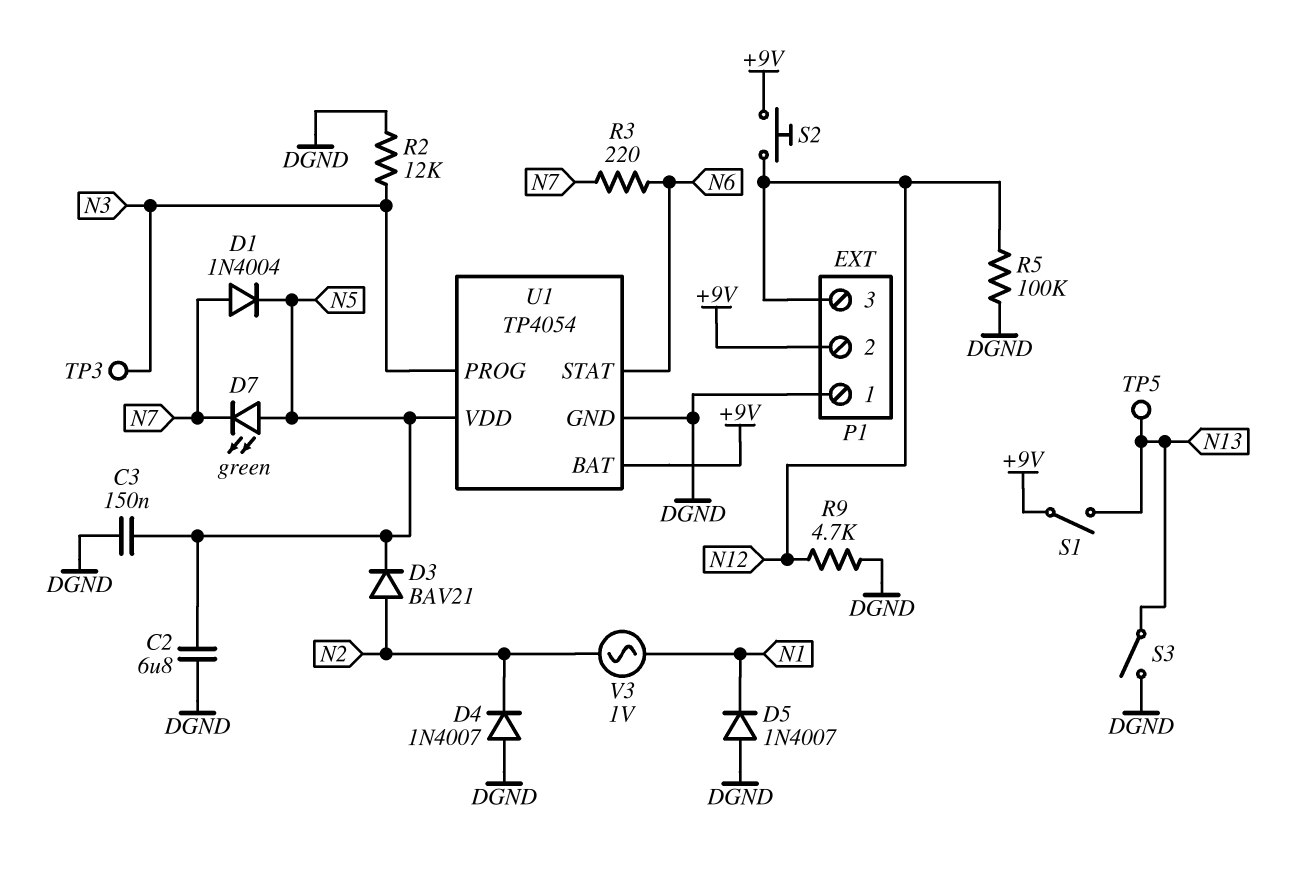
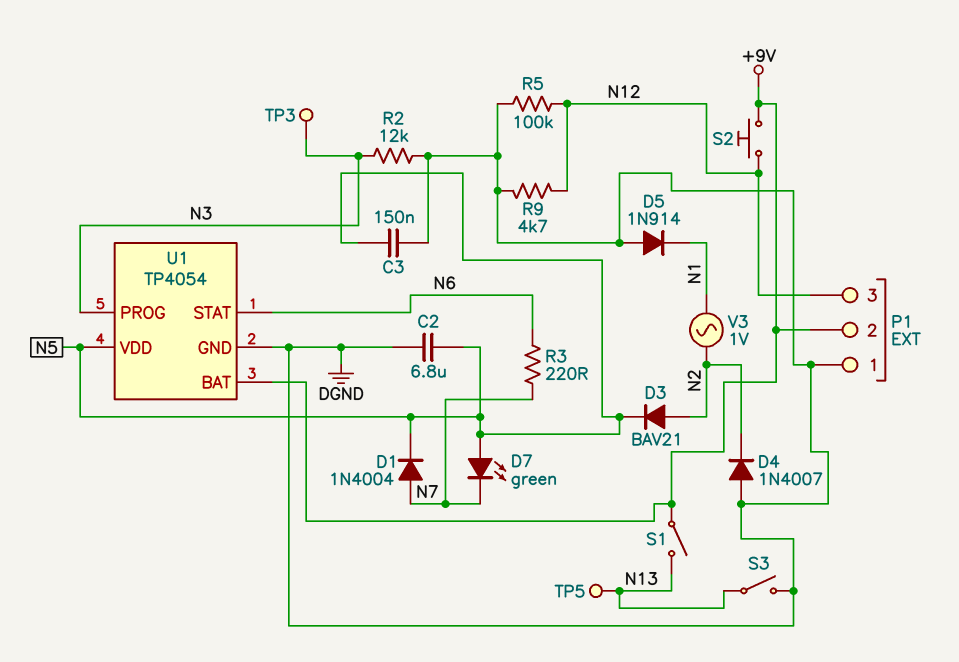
D5: diode 1N4007 (A DGND, K N1) -> diode 1N914 (A DGND, K N1)

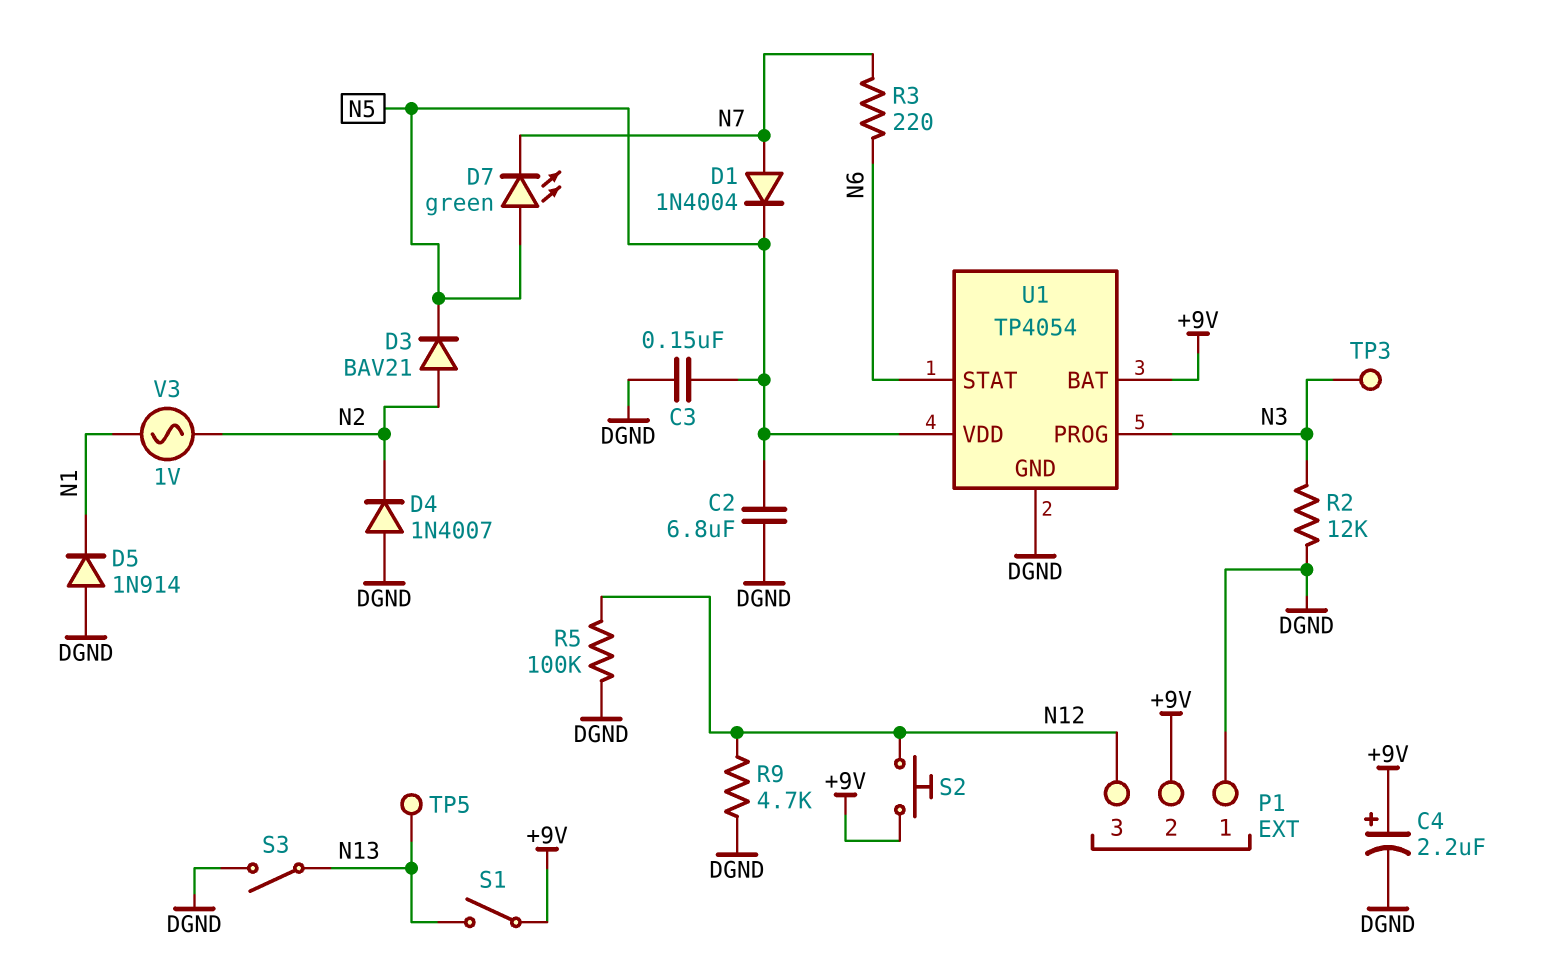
C4: none -> 2.2uF (plus +9V, minus DGND)

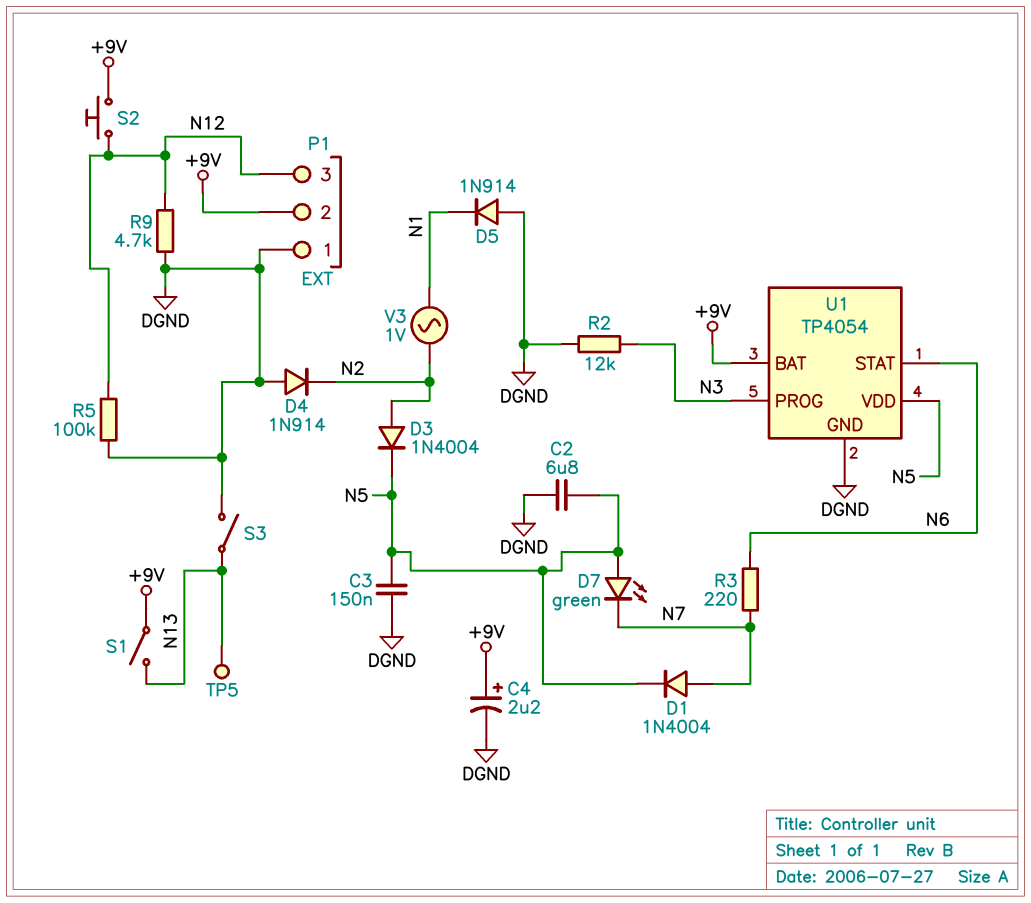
D3: diode BAV21 (A N2, K N5) -> diode 1N4004 (A N2, K N5)
D4: diode 1N4007 (A DGND, K N2) -> diode 1N914 (A DGND, K N2)
TP3: test point (N3) -> none

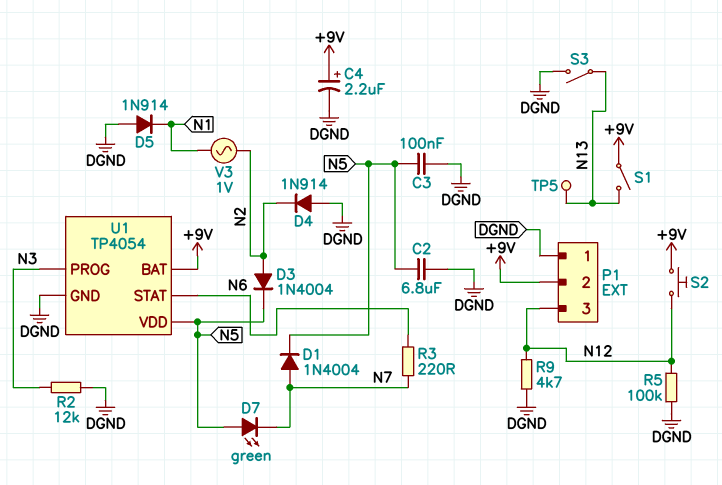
C3: 150nF (DGND, N5) -> 100nF (DGND, N5)

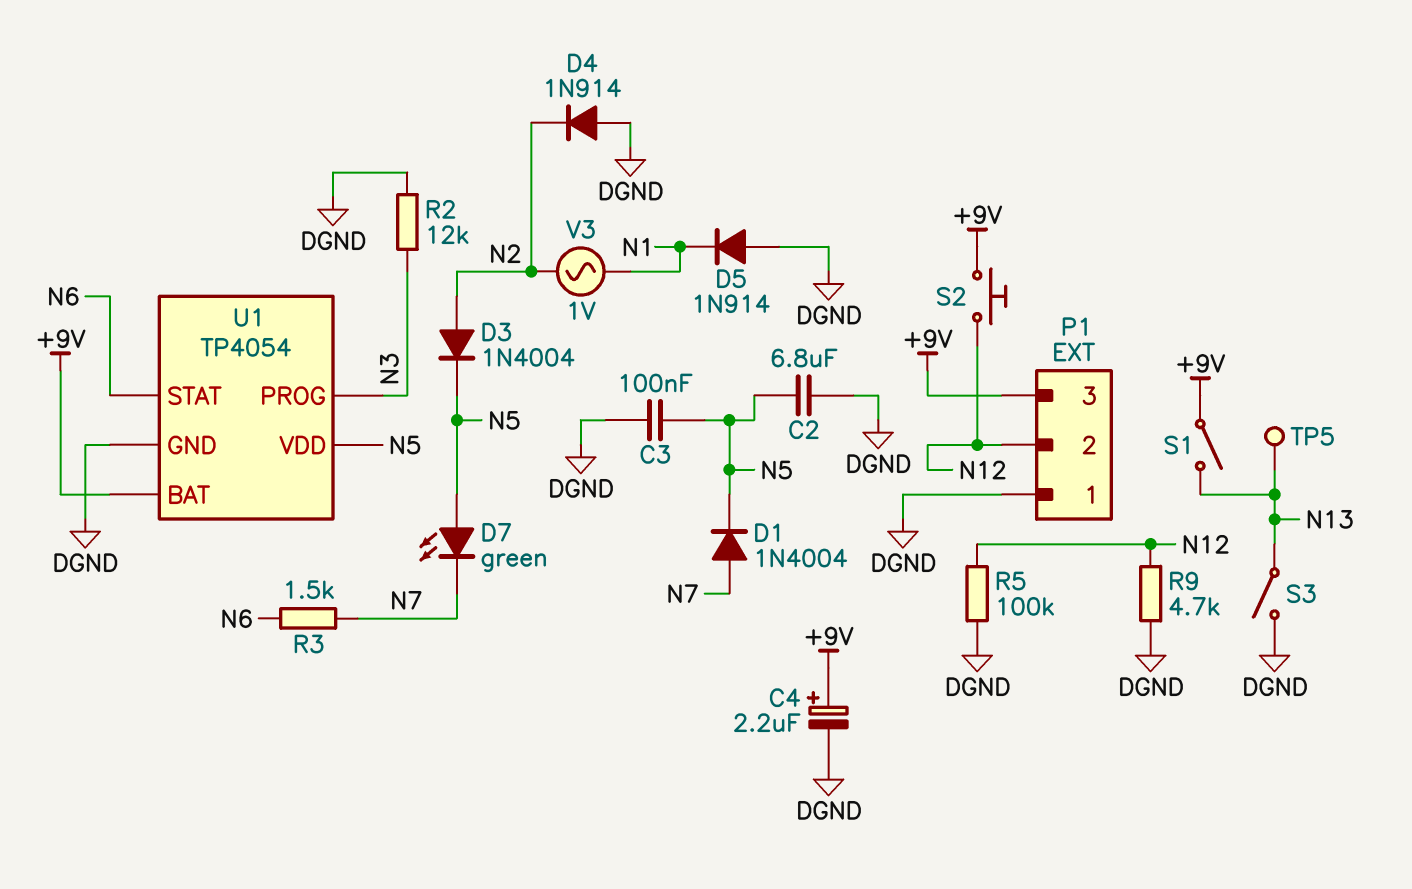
P1 pin 2: +9V -> N12
P1 pin 3: N12 -> +9V
R3: 220 (N6, N7) -> 1.5k (N6, N7)

